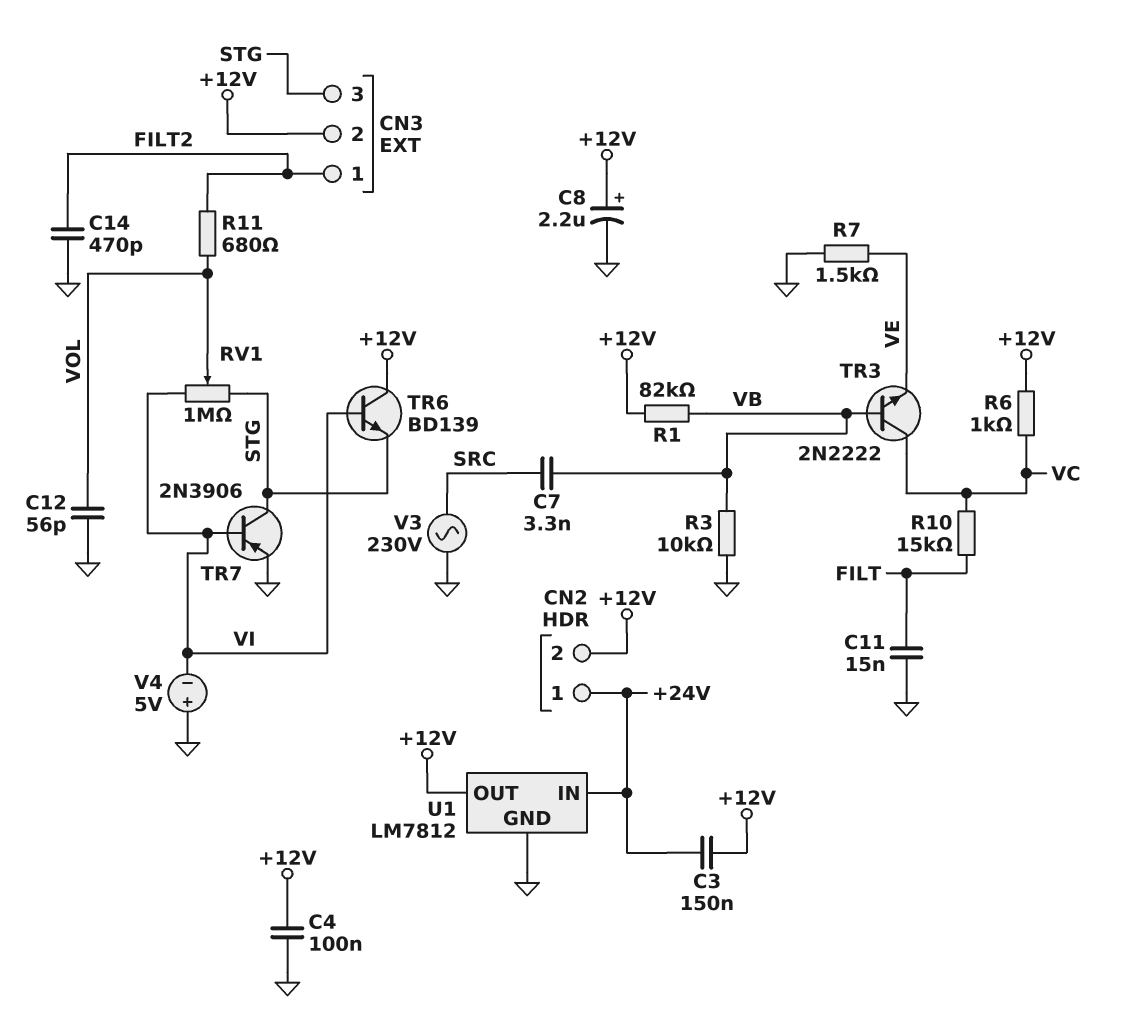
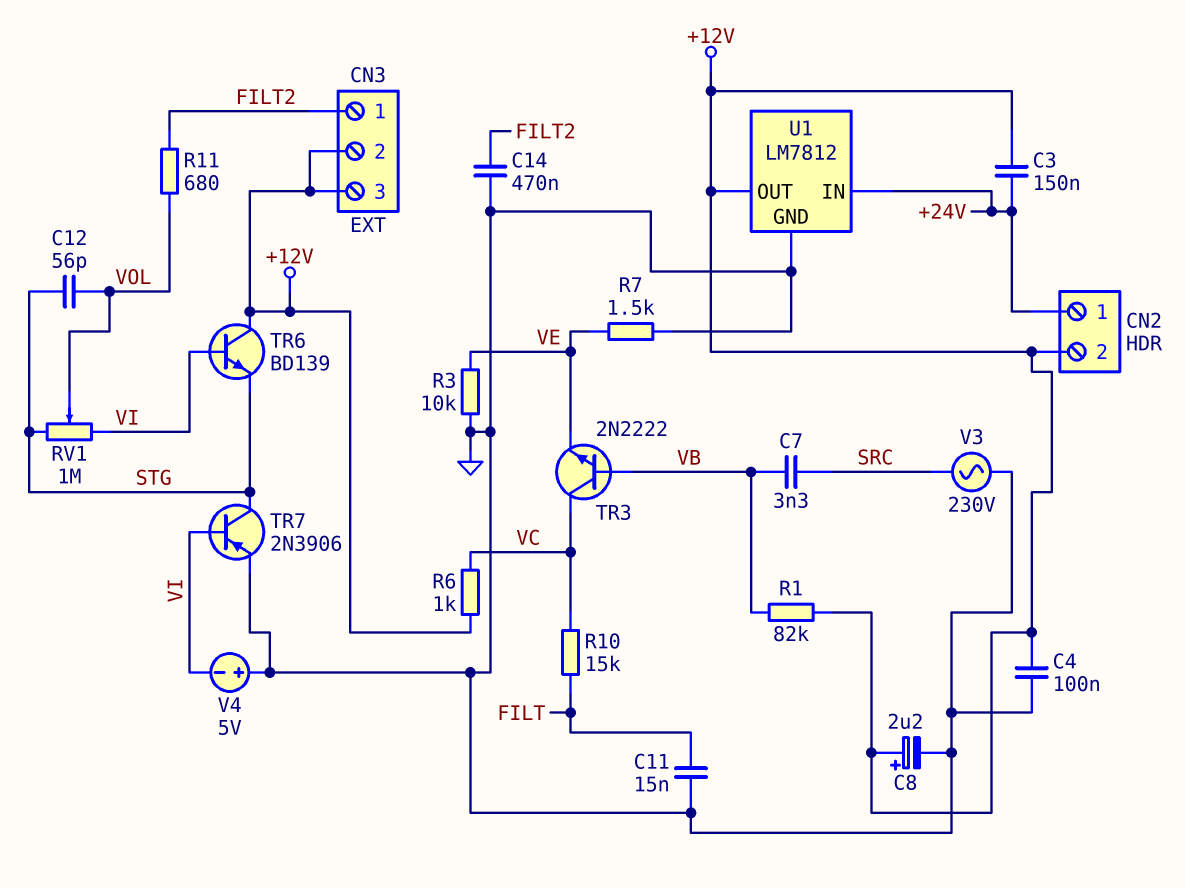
C12: 56pF (GND, VOL) -> 56pF (STG, VOL)
C14: 470pF (FILT2, GND) -> 470nF (FILT2, GND)
CN3 pin 3: STG -> +12V
R3: 10k (GND, VB) -> 10k (GND, VE)

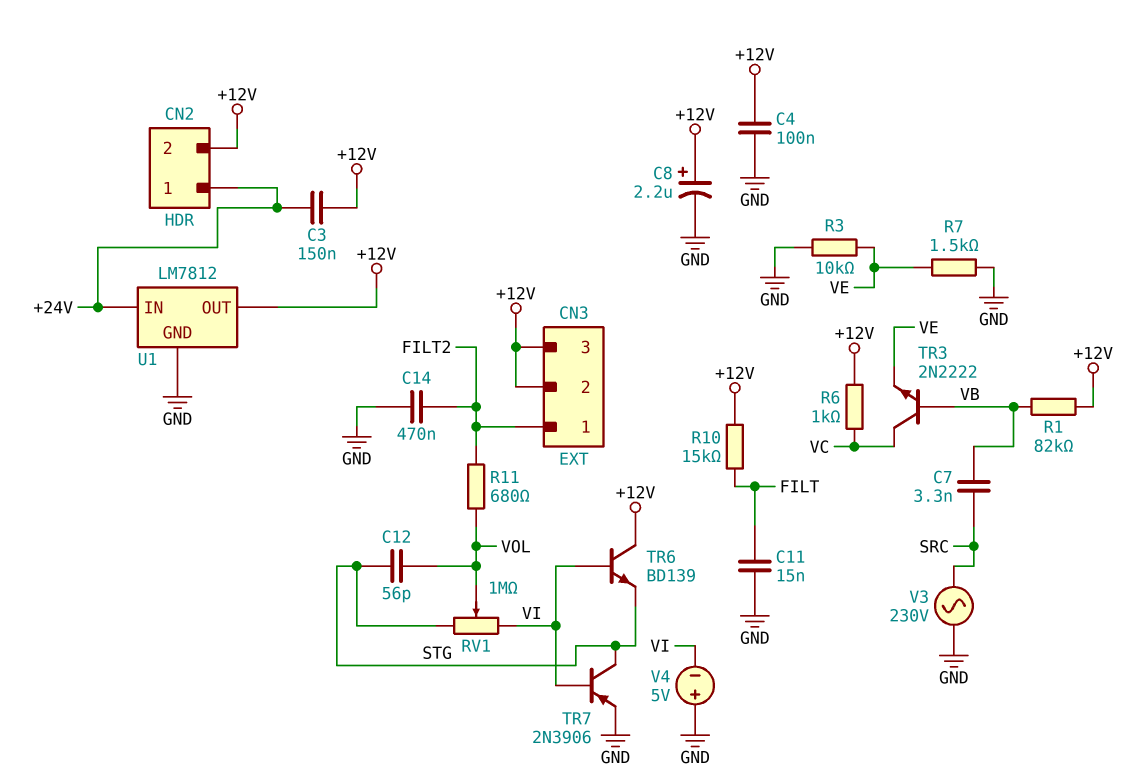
R10: 15k (FILT, VC) -> 15k (+12V, FILT)

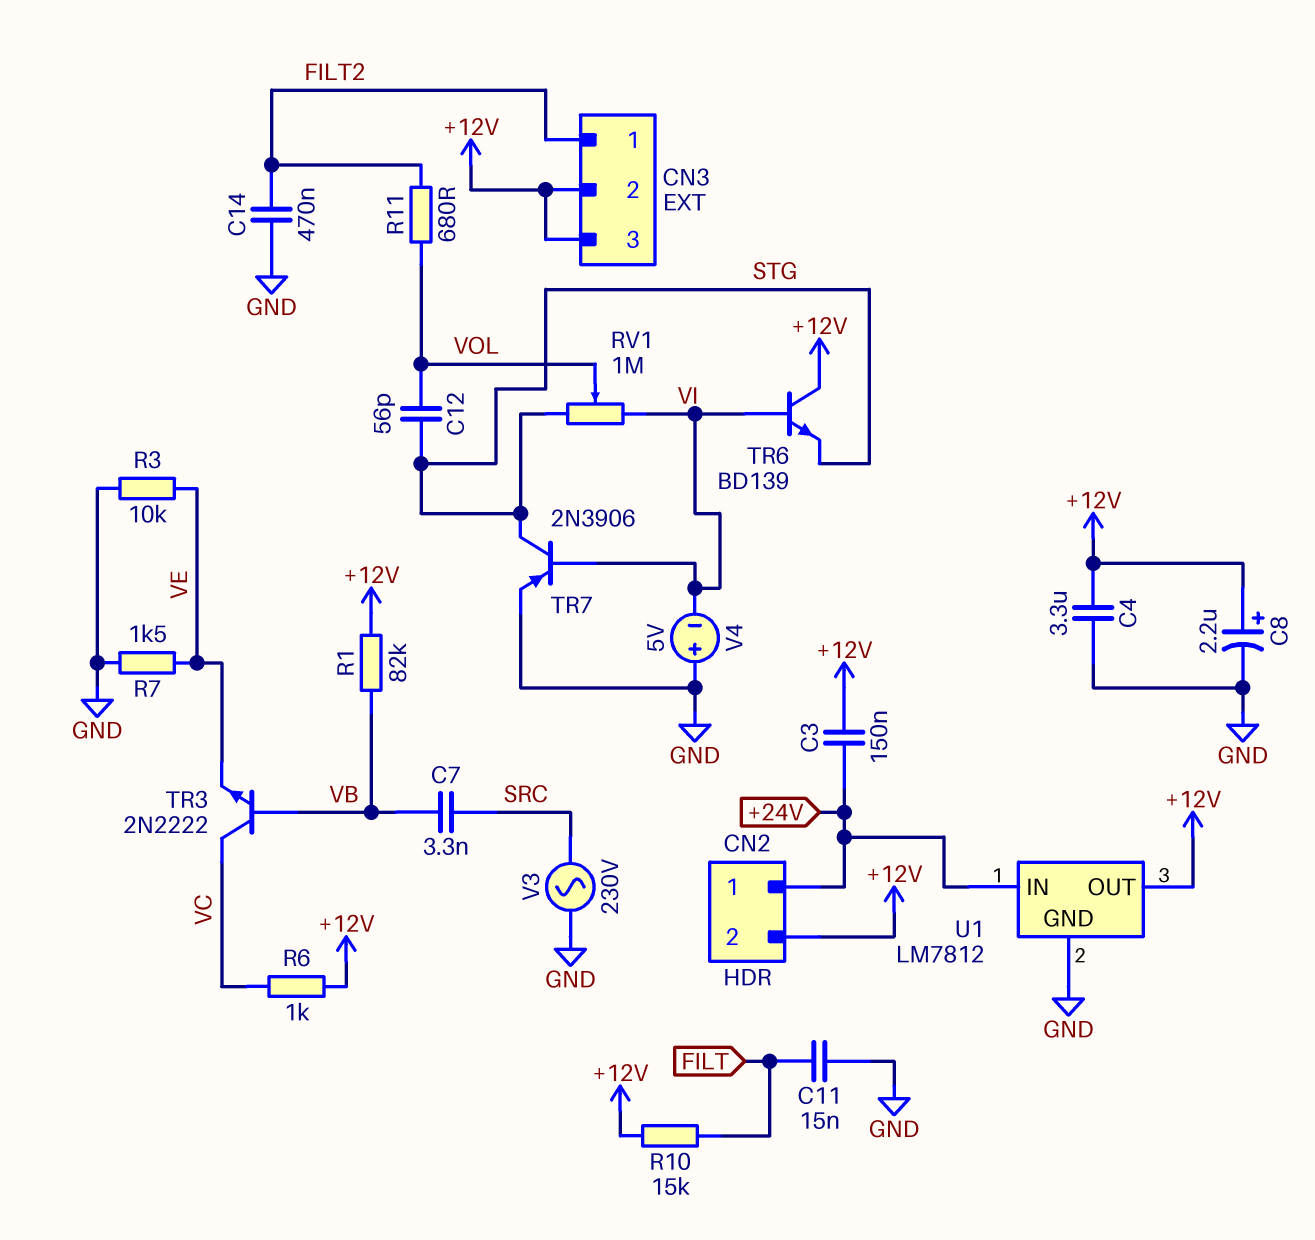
C4: 100nF (+12V, GND) -> 3.3uF (+12V, GND)

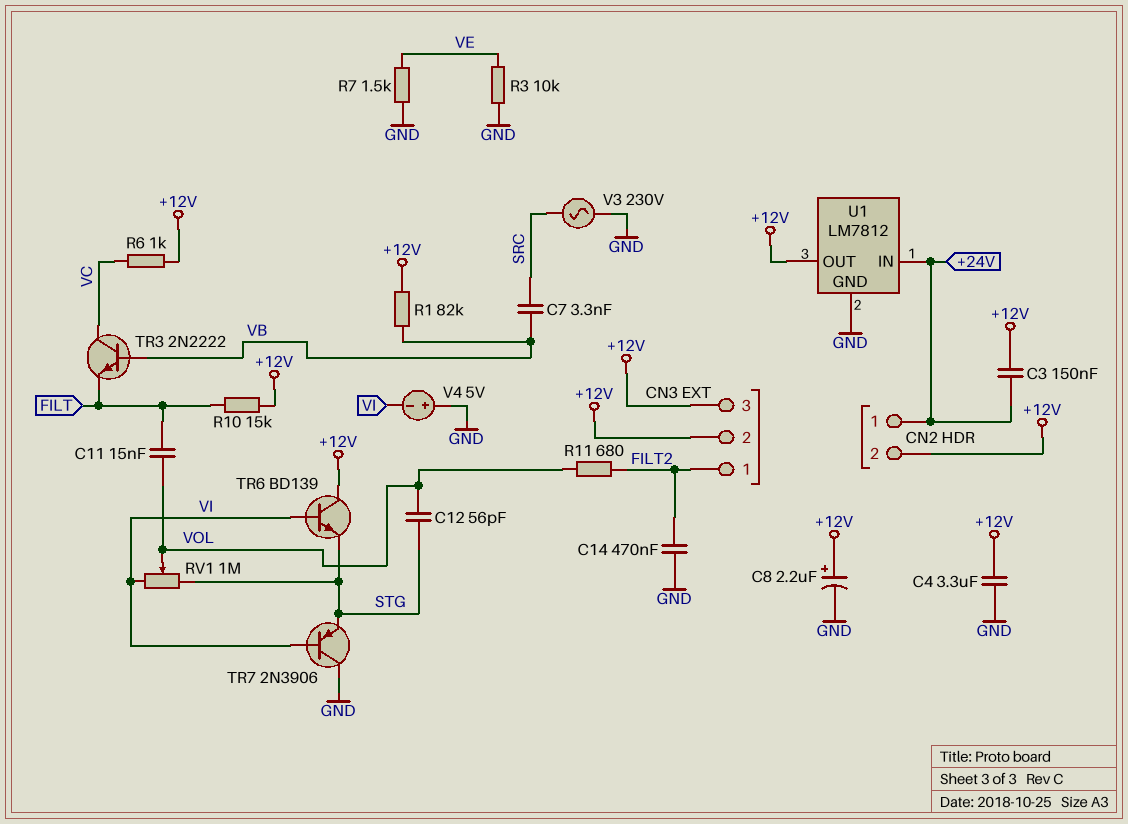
C11: 15nF (FILT, GND) -> 15nF (FILT, VOL)
TR3: NPN 2N2222 (B VB, C VC, E VE) -> NPN 2N2222 (B VB, C VC, E FILT)
TR7: PNP 2N3906 (B VI, C STG, E GND) -> PNP 2N3906 (B VI, C GND, E STG)

